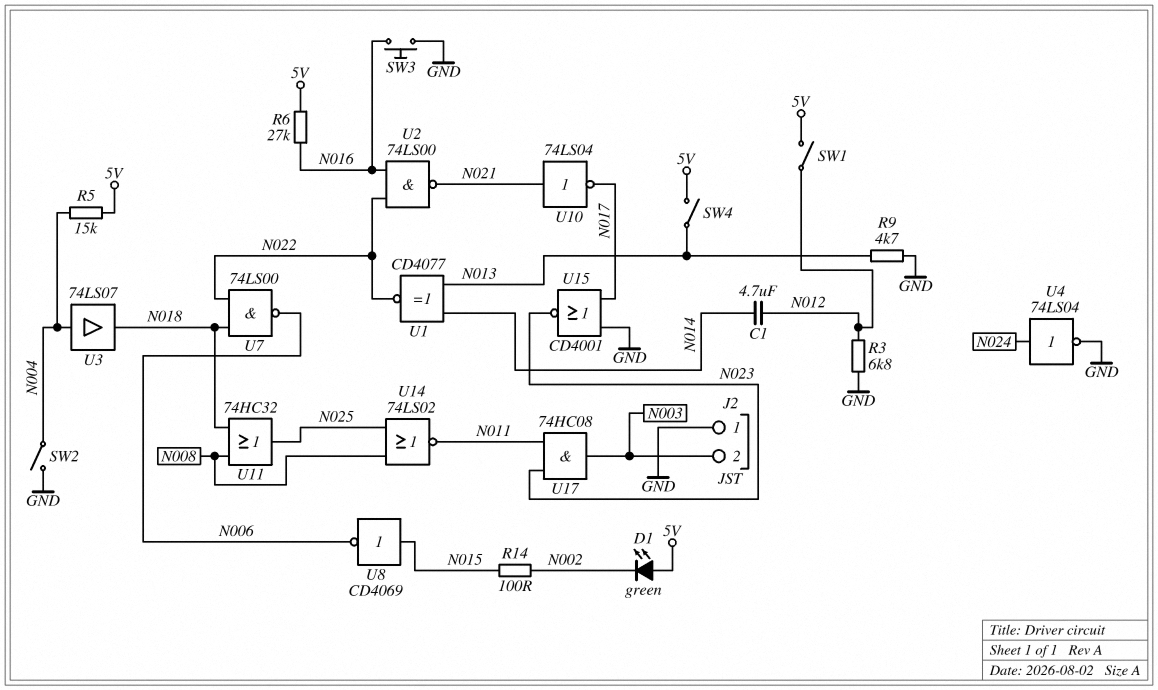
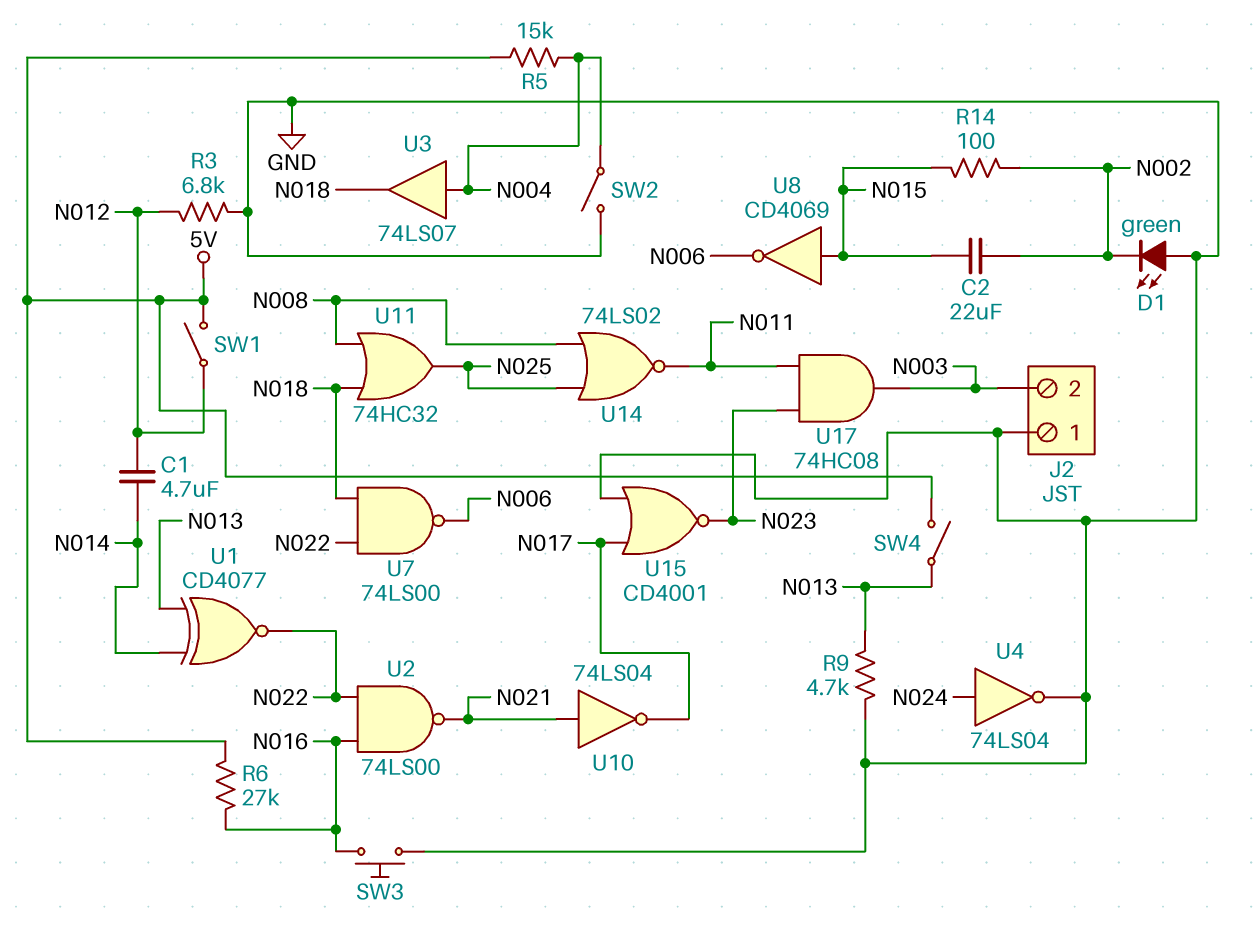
C2: none -> 22uF (N002, N015)
D1: LED green (A 5V, K N002) -> LED green (A GND, K N002)

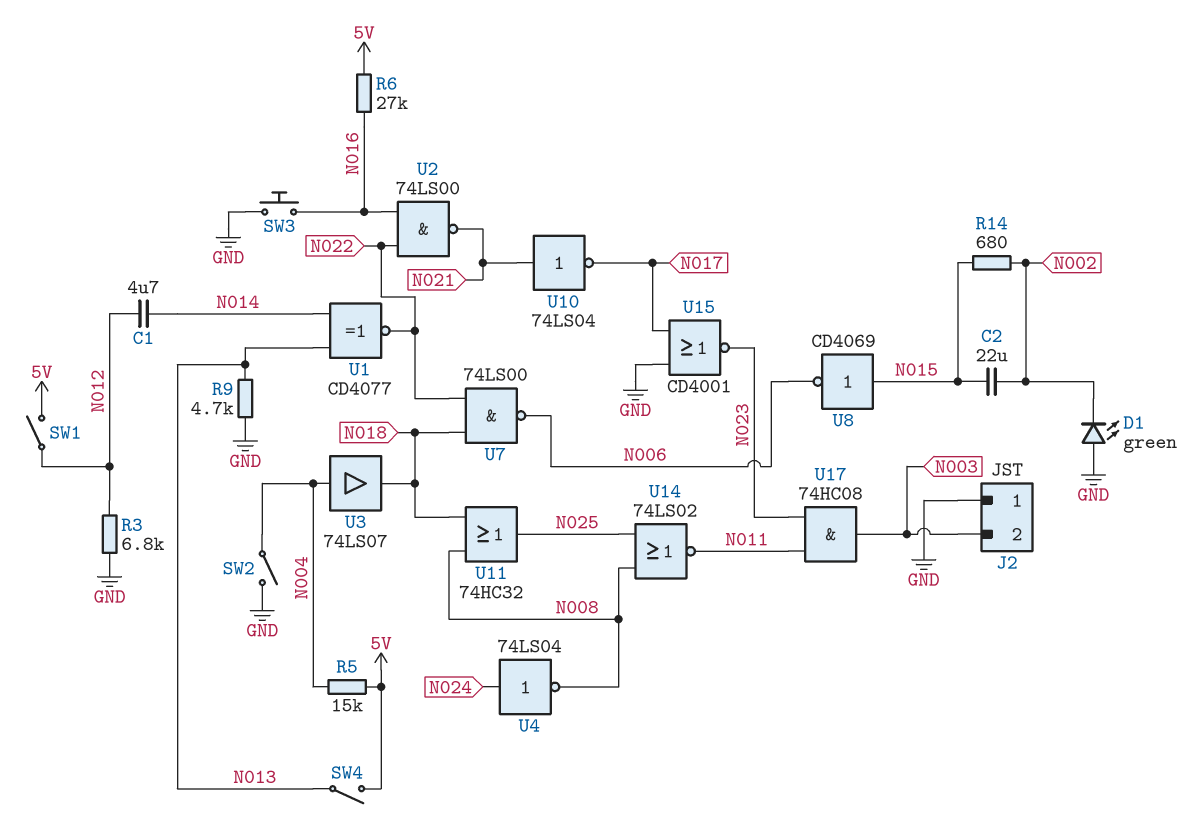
R14: 100 (N002, N015) -> 680 (N002, N015)
U4: NOT 74LS04 (in N024, out GND) -> NOT 74LS04 (in N024, out N008)

